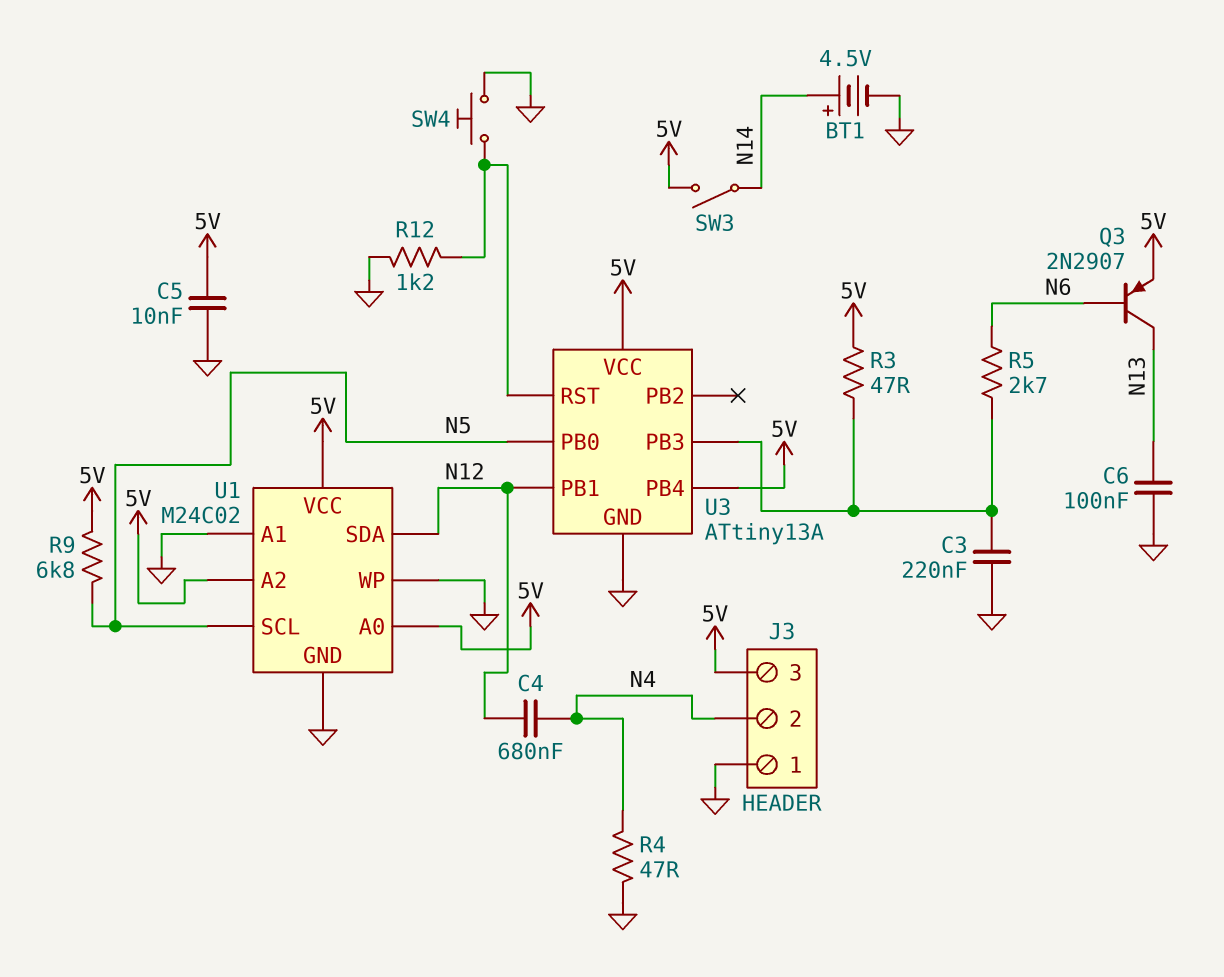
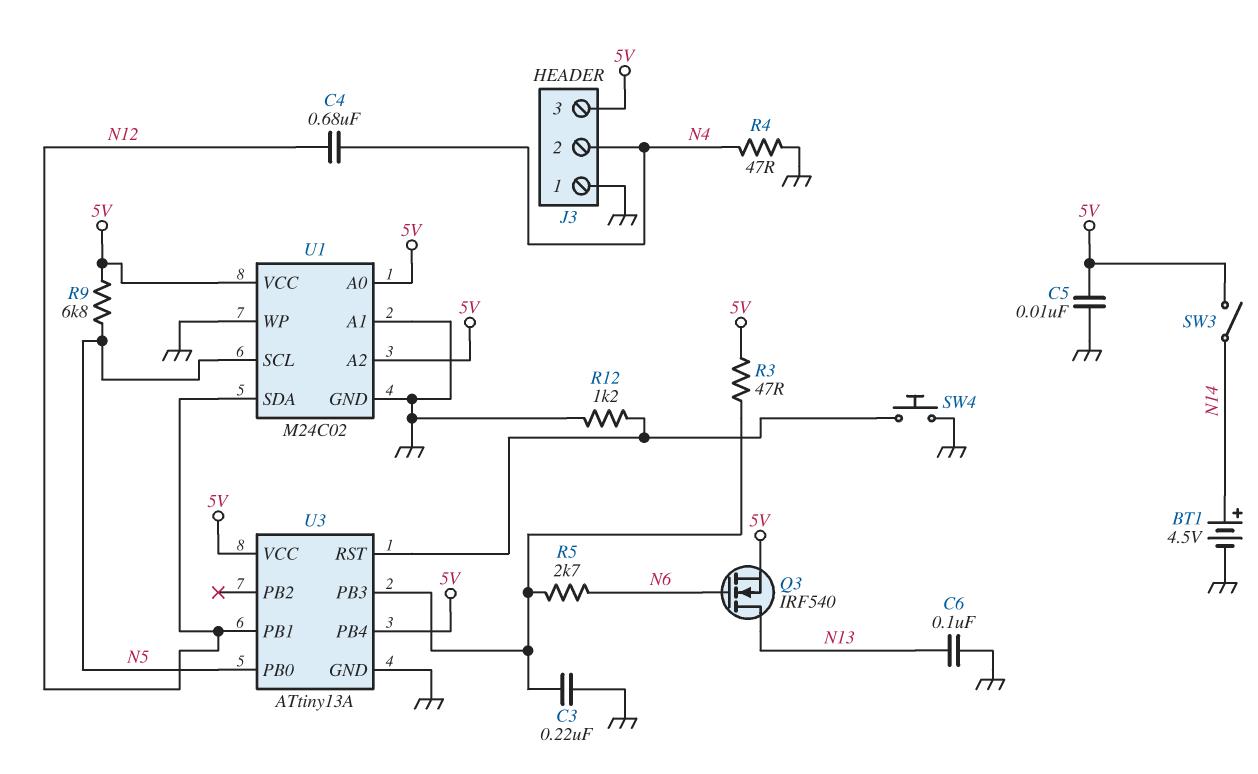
Q3: PNP 2N2907 (B N6, C N13, E 5V) -> NMOS IRF540 (G N6, D N13, S 5V)

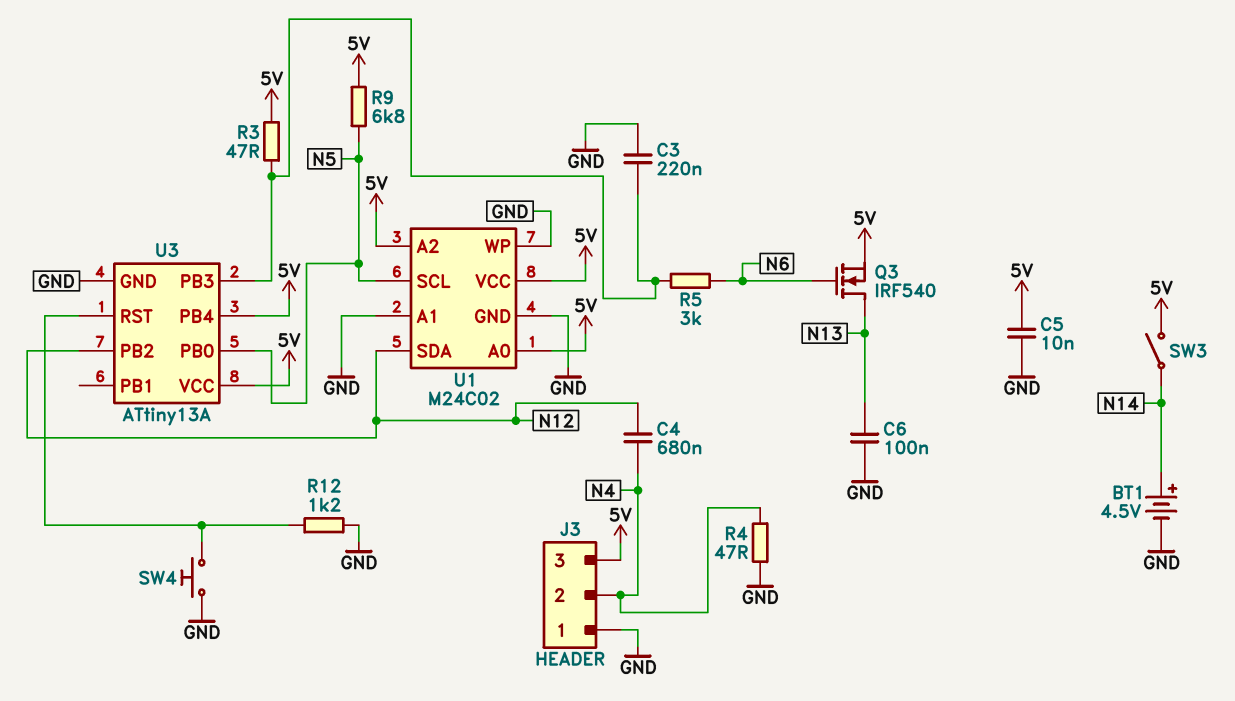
R5: 2.7k (N6, U3/PB3) -> 3k (N6, U3/PB3)
U3 pin PB1: N12 -> none
U3 pin PB2: none -> N12

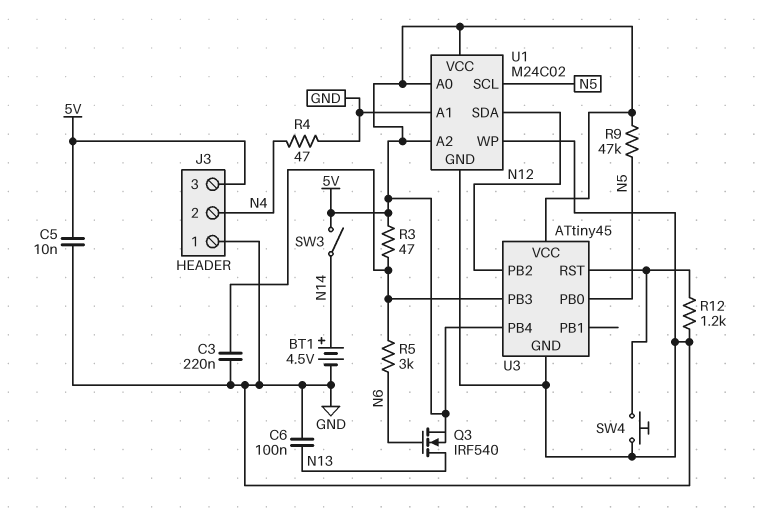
C4: 680nF (N4, N12) -> none
R9: 6.8k (5V, N5) -> 47k (5V, N5)
U3: ATtiny13A -> ATtiny45

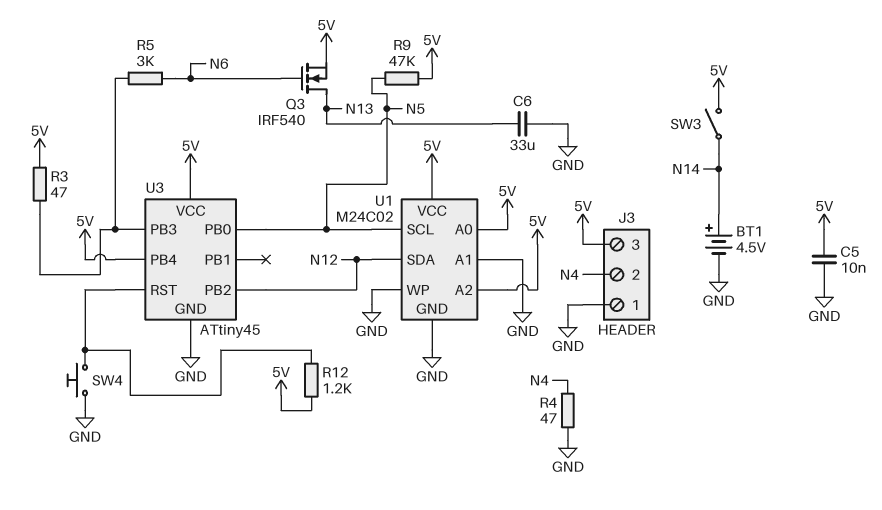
C3: 220nF (GND, U3/PB3) -> none
C6: 100nF (GND, N13) -> 33uF (GND, N13)
R12: 1.2k (GND, U3/RST) -> 1.2k (5V, U3/RST)

